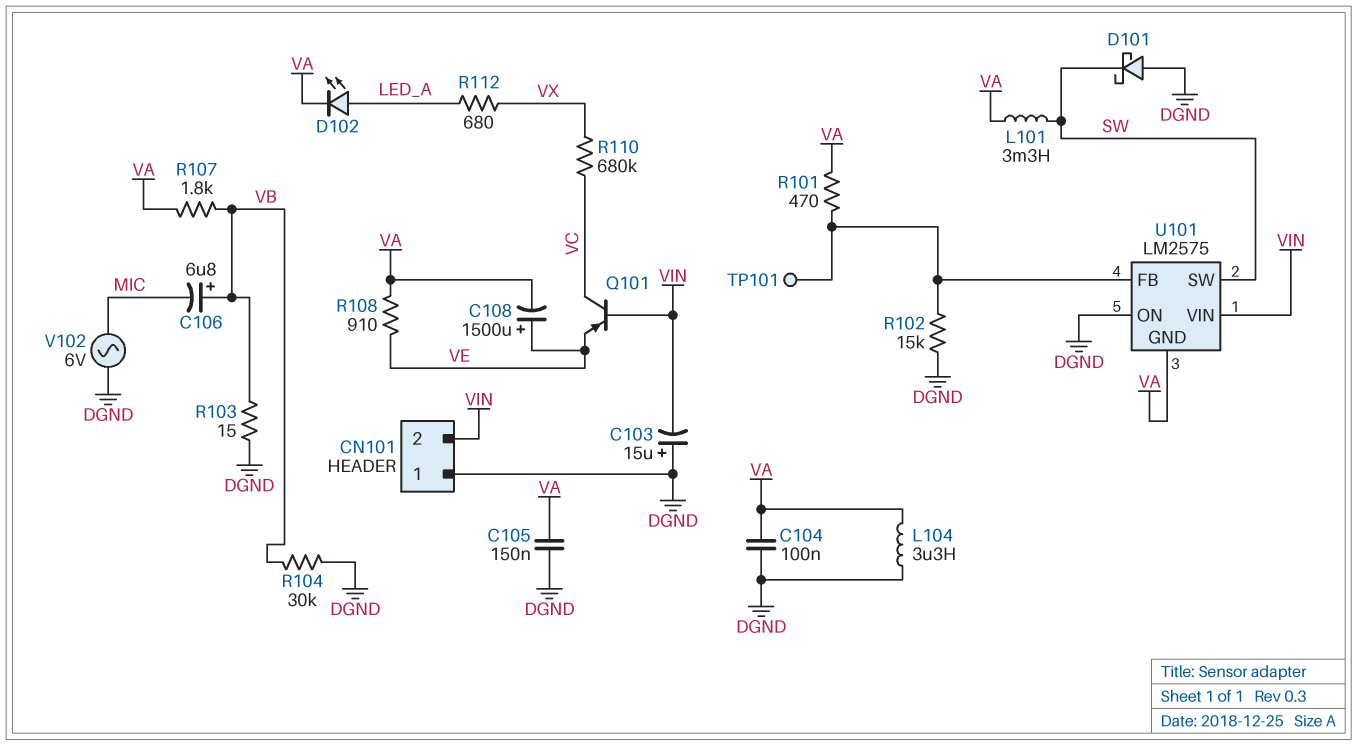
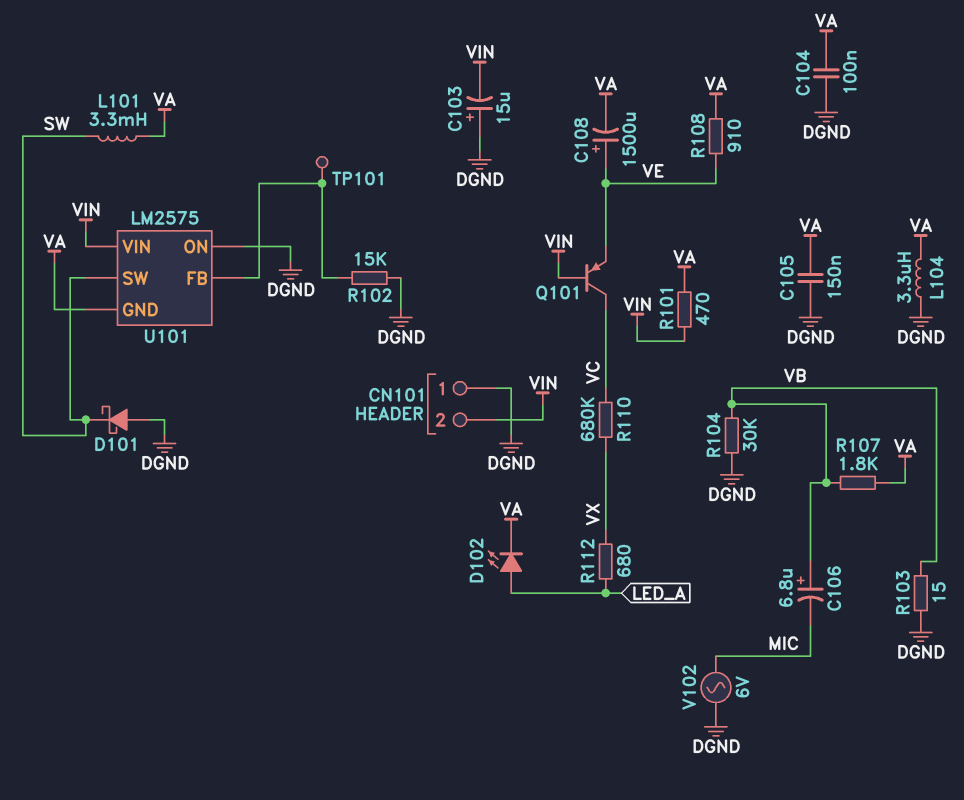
R101: 470 (U101/FB, VA) -> 470 (VA, VIN)

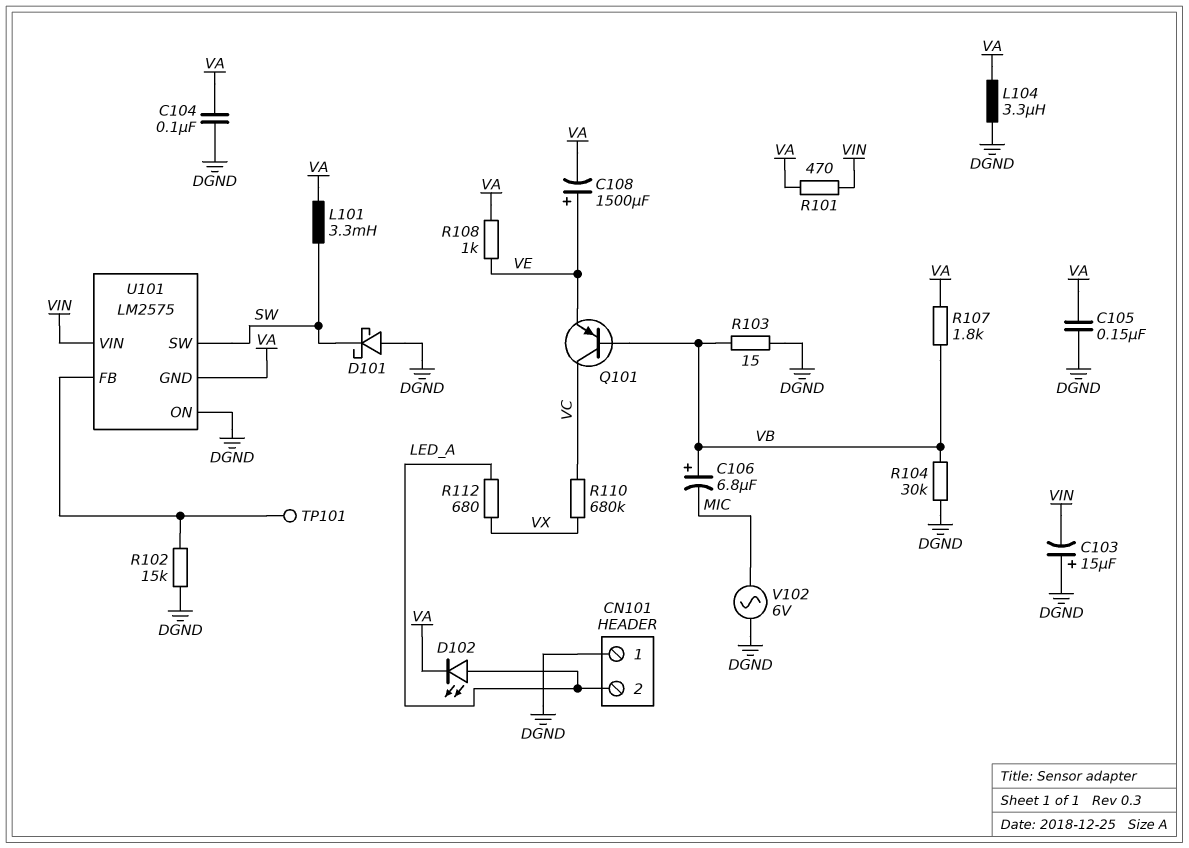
CN101 pin 2: VIN -> LED_A
Q101: PNP (B VIN, C VC, E VE) -> PNP (B VB, C VC, E VE)
R108: 910 (VA, VE) -> 1k (VA, VE)

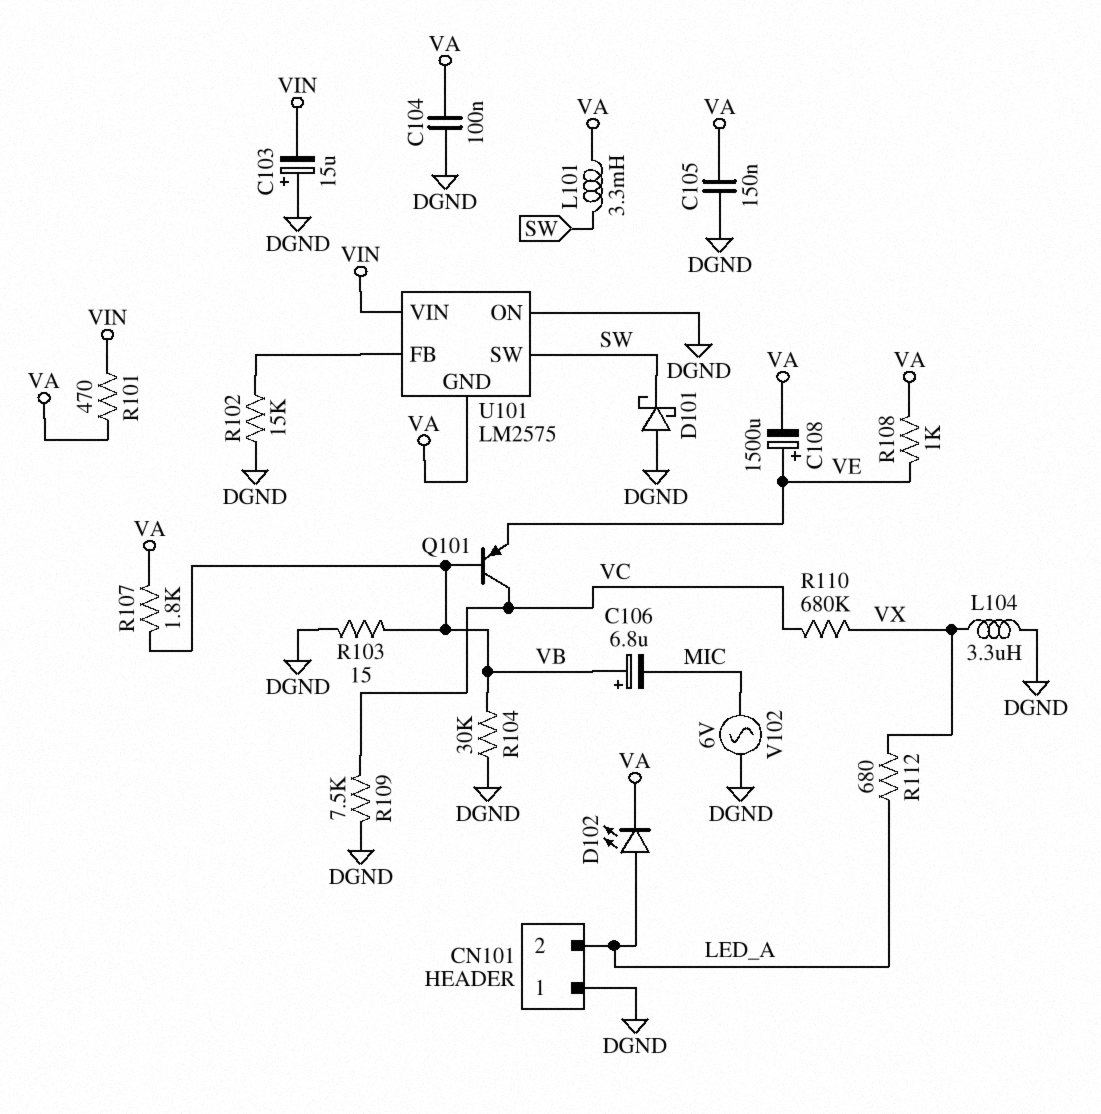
L104: 3.3uH (DGND, VA) -> 3.3uH (DGND, VX)
R109: none -> 7.5k (DGND, VC)
TP101: test point (U101/FB) -> none

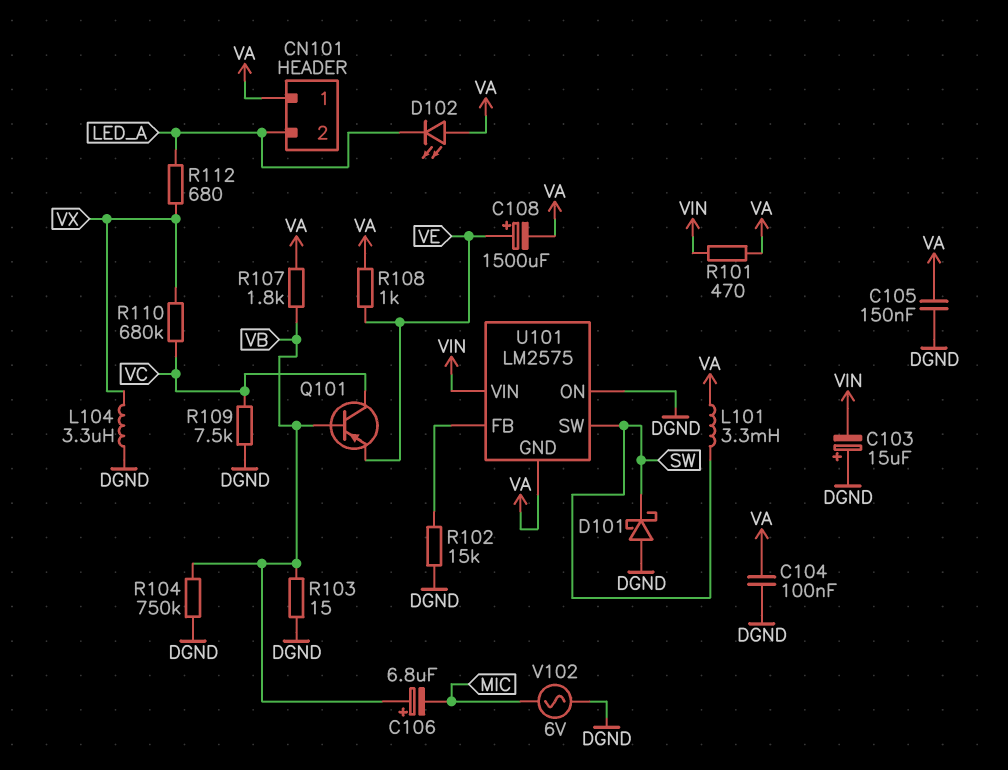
CN101 pin 1: DGND -> VA
D102: LED (A LED_A, K VA) -> LED (A VA, K LED_A)
R104: 30k (DGND, VB) -> 750k (DGND, VB)

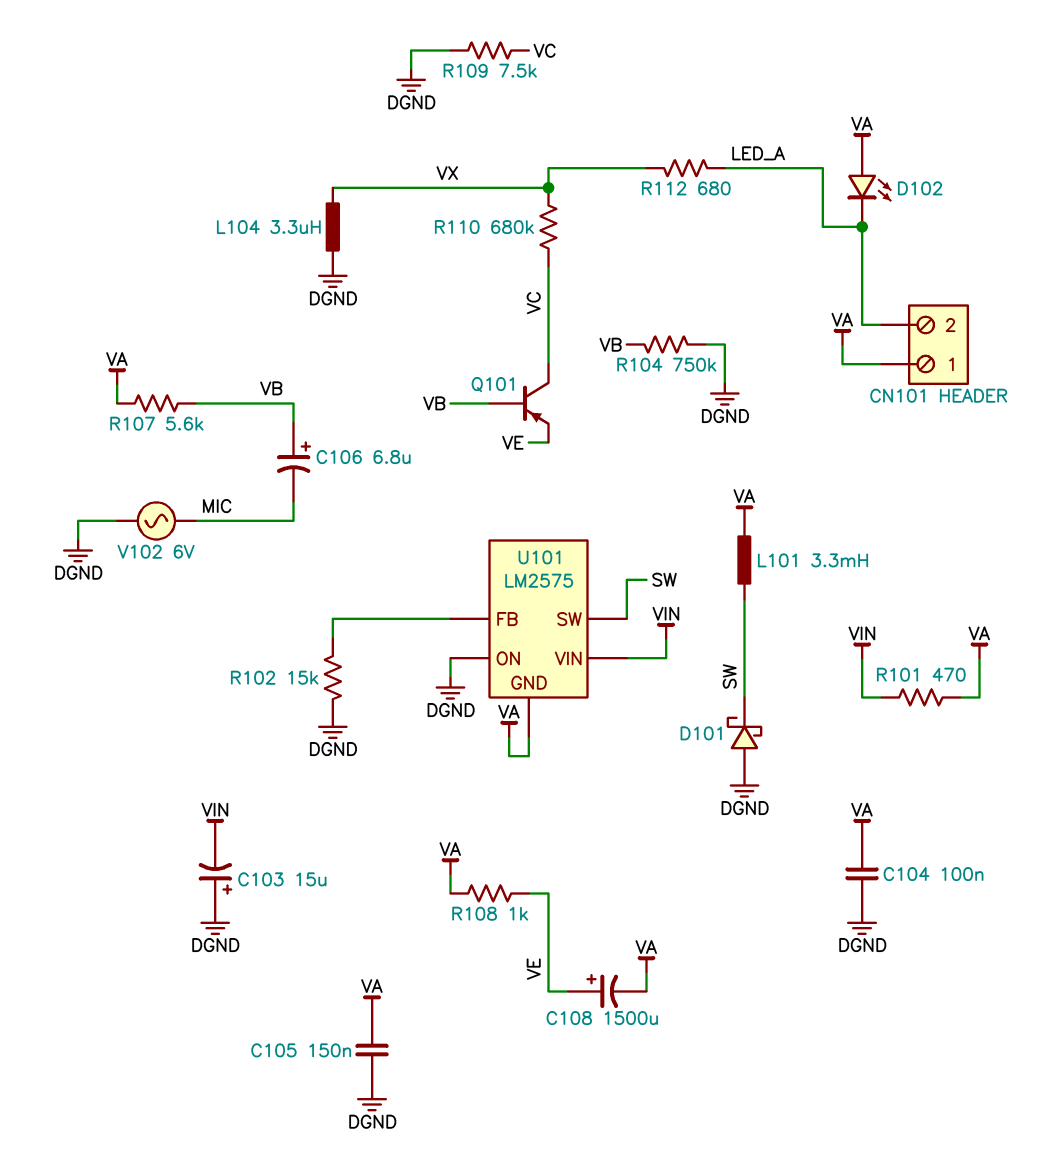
R103: 15 (DGND, VB) -> none
R107: 1.8k (VA, VB) -> 5.6k (VA, VB)

